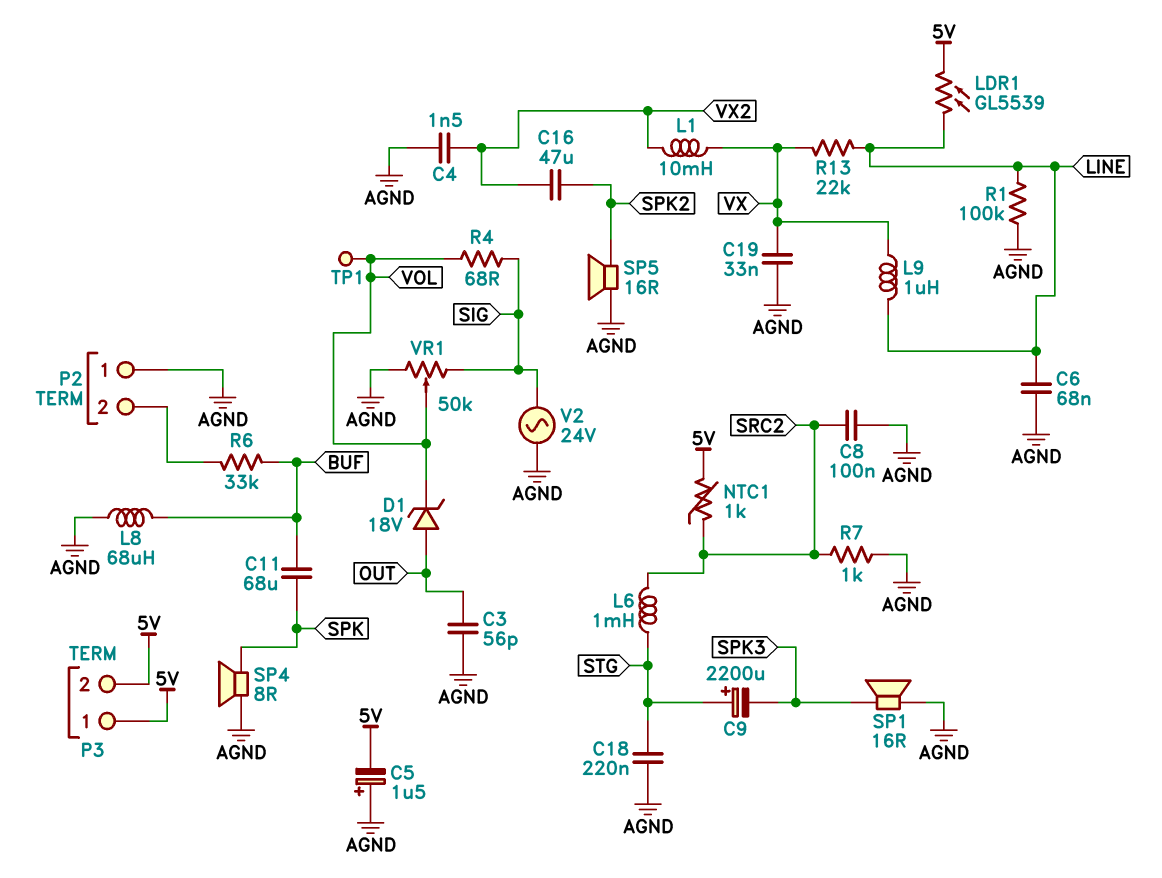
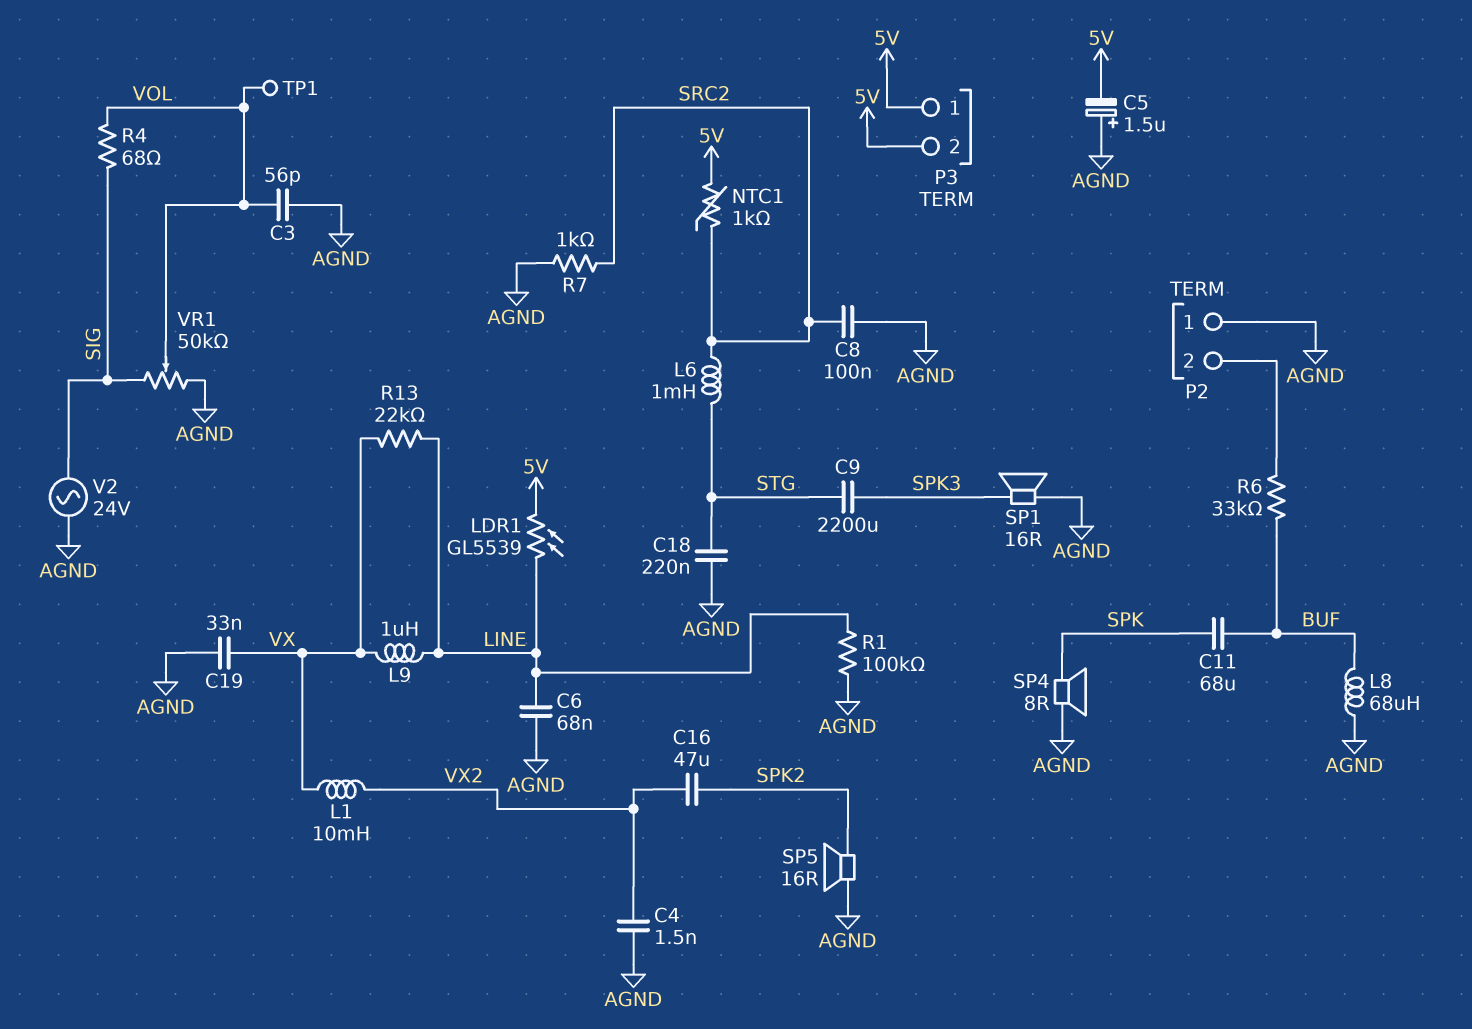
C3: 56pF (AGND, OUT) -> 56pF (AGND, VOL)
C9: 2200uF (plus STG, minus SPK3) -> 2200uF (SPK3, STG)
D1: zener 18V (A OUT, K VOL) -> none

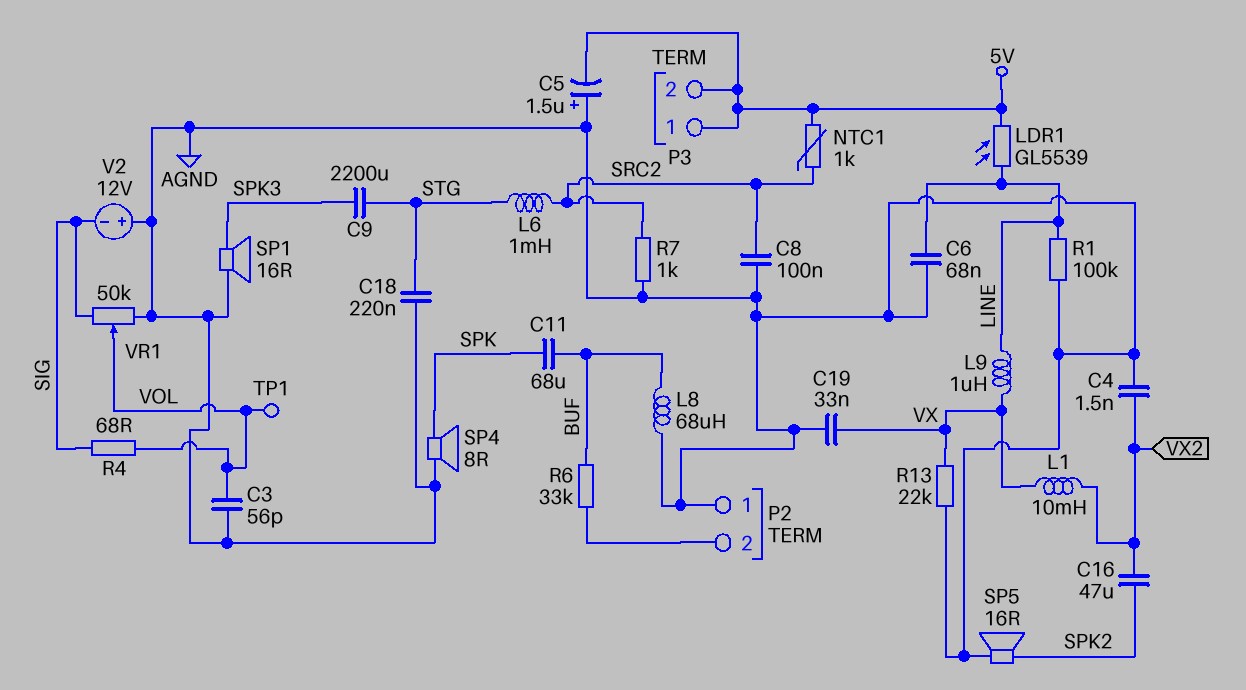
R13: 22k (LINE, VX) -> 22k (AGND, VX)
V2: AC 24V (AGND, SIG) -> 12V (plus AGND, minus SIG)

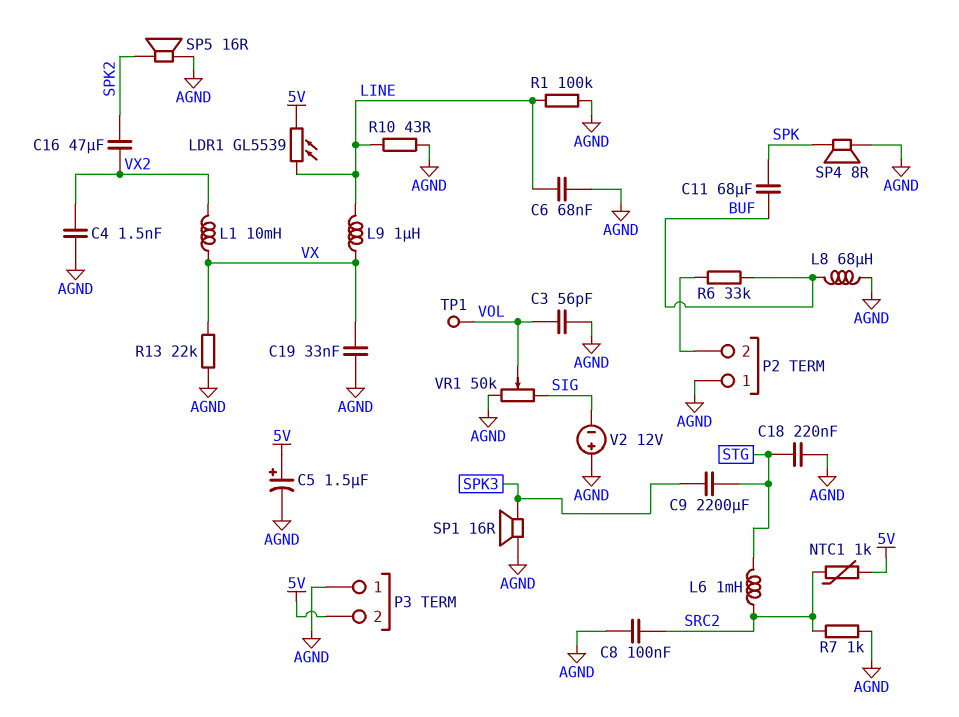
C5: 1.5uF (plus AGND, minus 5V) -> 1.5uF (plus 5V, minus AGND)
P3 pin 1: 5V -> AGND
R4: 68 (SIG, VOL) -> none
R10: none -> 43 (AGND, LINE)

